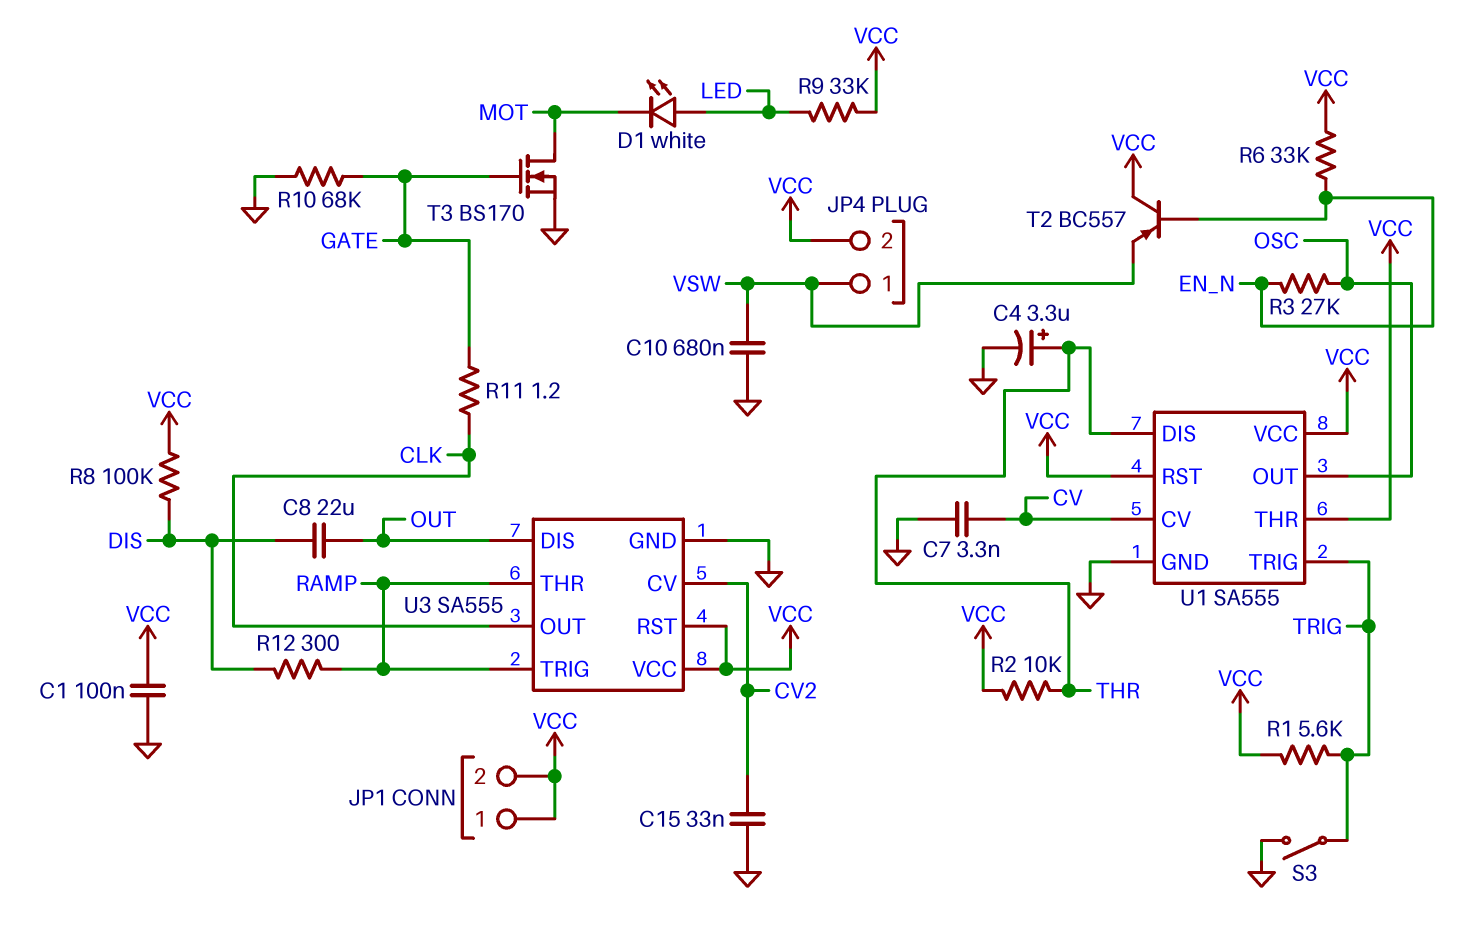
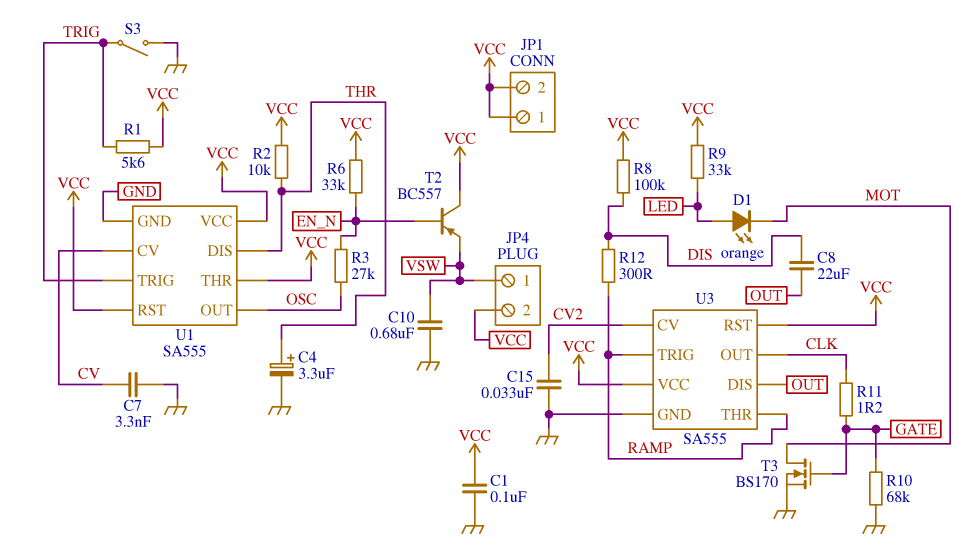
D1: LED white (A LED, K MOT) -> LED orange (A LED, K MOT)

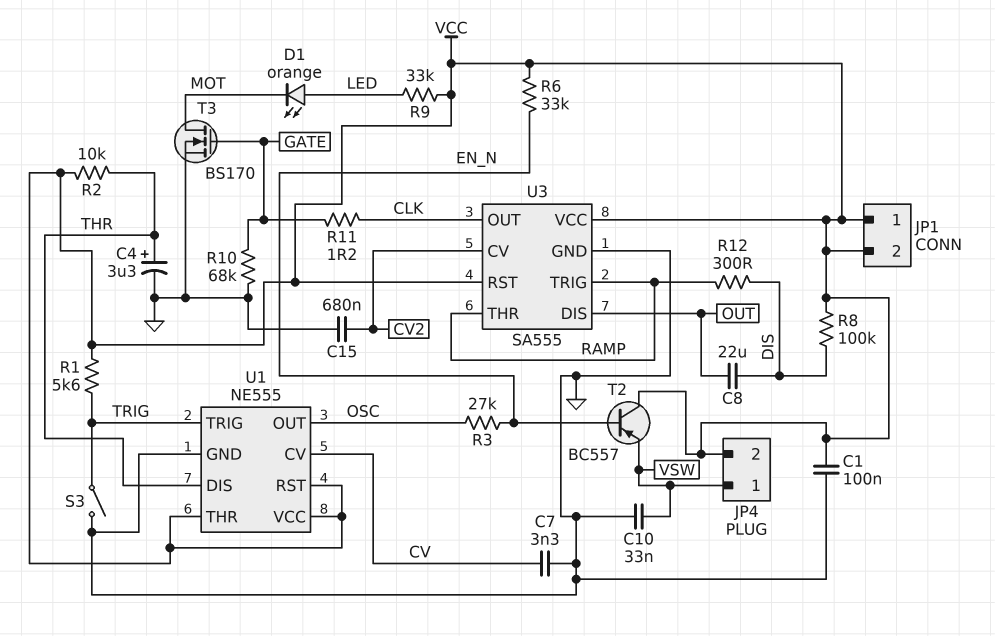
C10: 680nF (GND, VSW) -> 33nF (GND, VSW)
C15: 33nF (CV2, GND) -> 680nF (CV2, GND)
U1: SA555 -> NE555

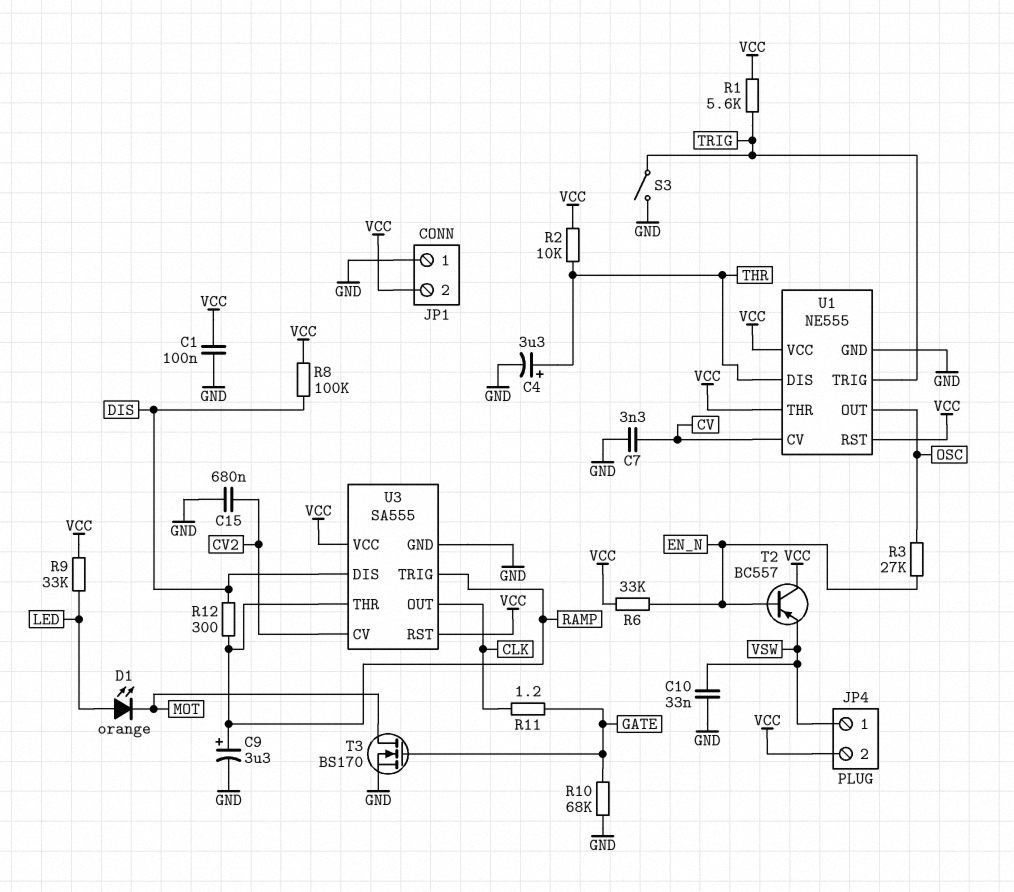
C8: 22uF (DIS, OUT) -> none
C9: none -> 3.3uF (plus RAMP, minus GND)
JP1 pin 1: VCC -> GND
U3 pin DIS: OUT -> DIS

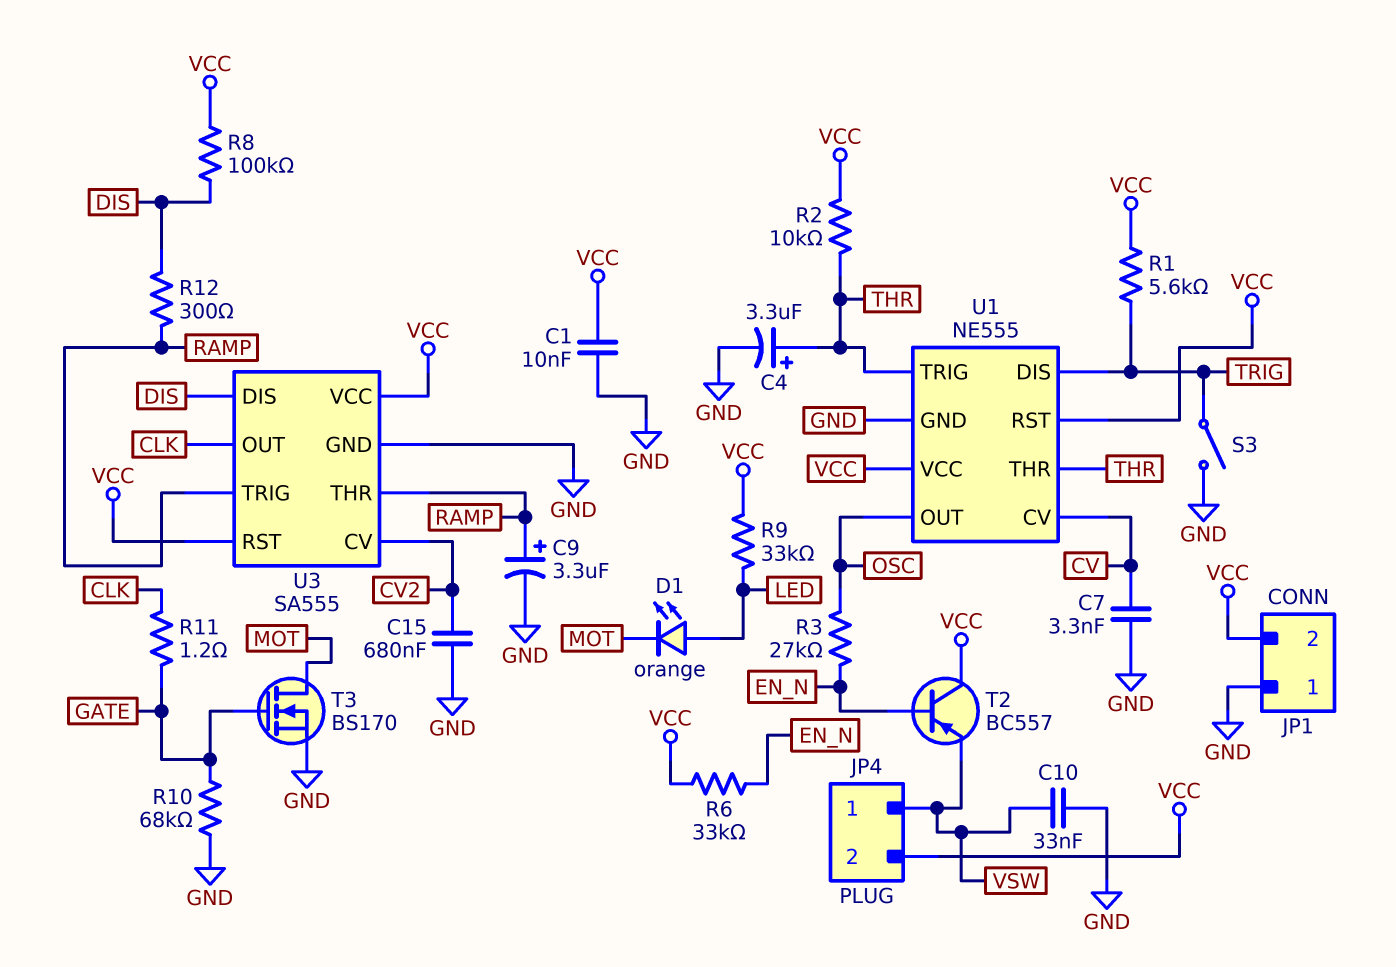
C1: 100nF (GND, VCC) -> 10nF (GND, VCC)
U1 pin DIS: THR -> TRIG
U1 pin THR: VCC -> THR
U1 pin TRIG: TRIG -> THR

